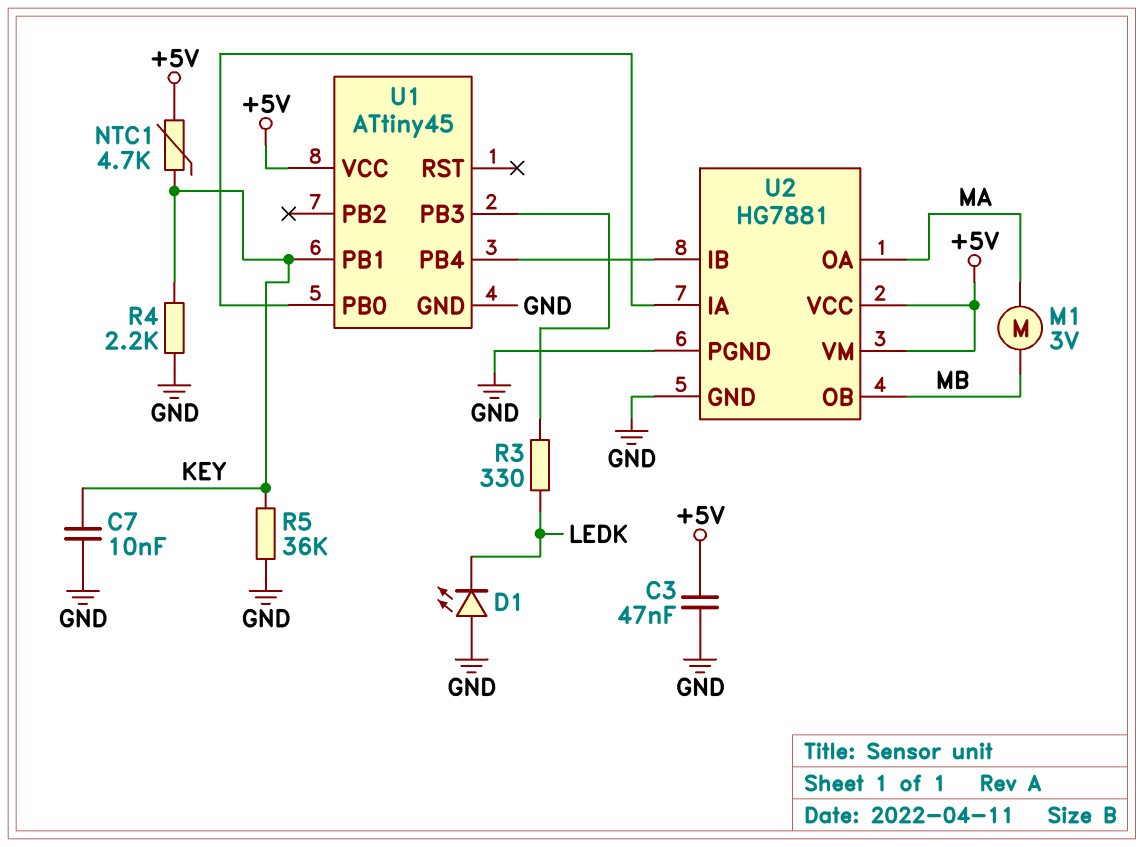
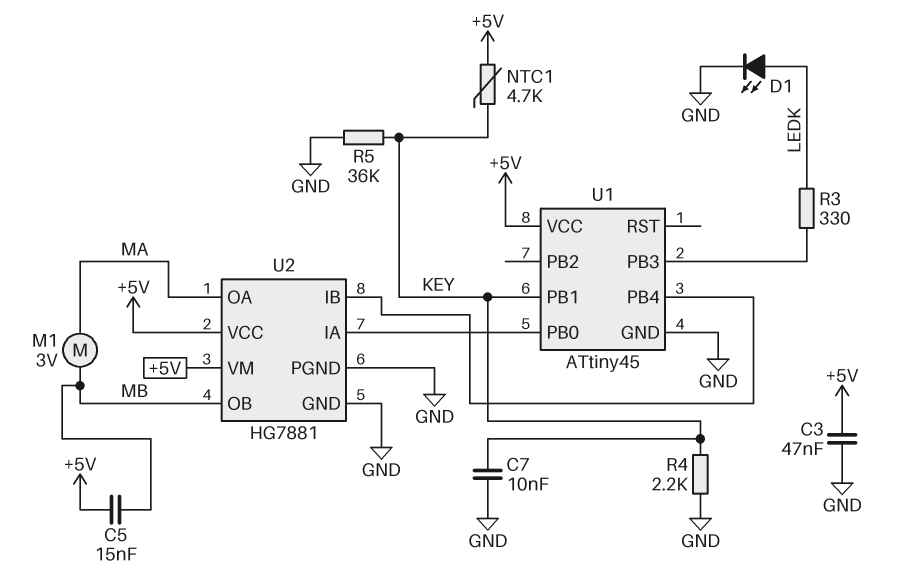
C5: none -> 15nF (+5V, MB)
D1: LED (A GND, K LEDK) -> LED (A LEDK, K GND)

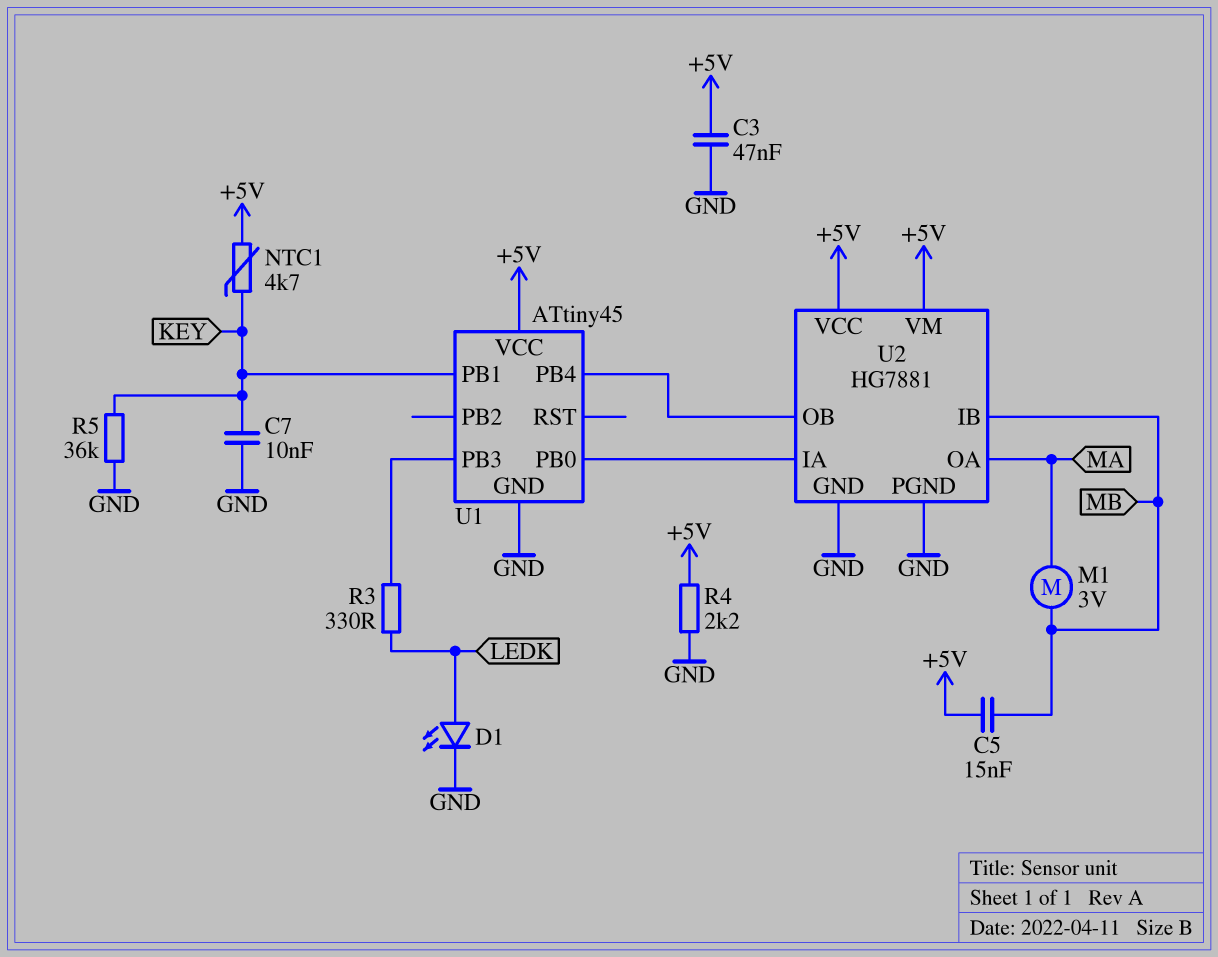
R4: 2.2k (GND, KEY) -> 2.2k (+5V, GND)
U2 pin IB: U1/PB4 -> MB
U2 pin OB: MB -> U1/PB4

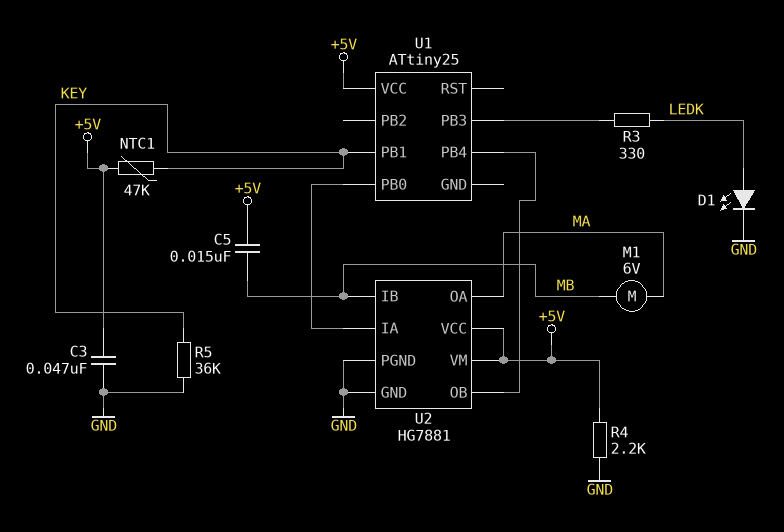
C7: 10nF (GND, KEY) -> none
M1: motor 3V (MA, MB) -> motor 6V (MA, MB)
NTC1: 4.7k (+5V, KEY) -> 47k (+5V, KEY)
U1: ATtiny45 -> ATtiny25
U1 pin GND: GND -> none

